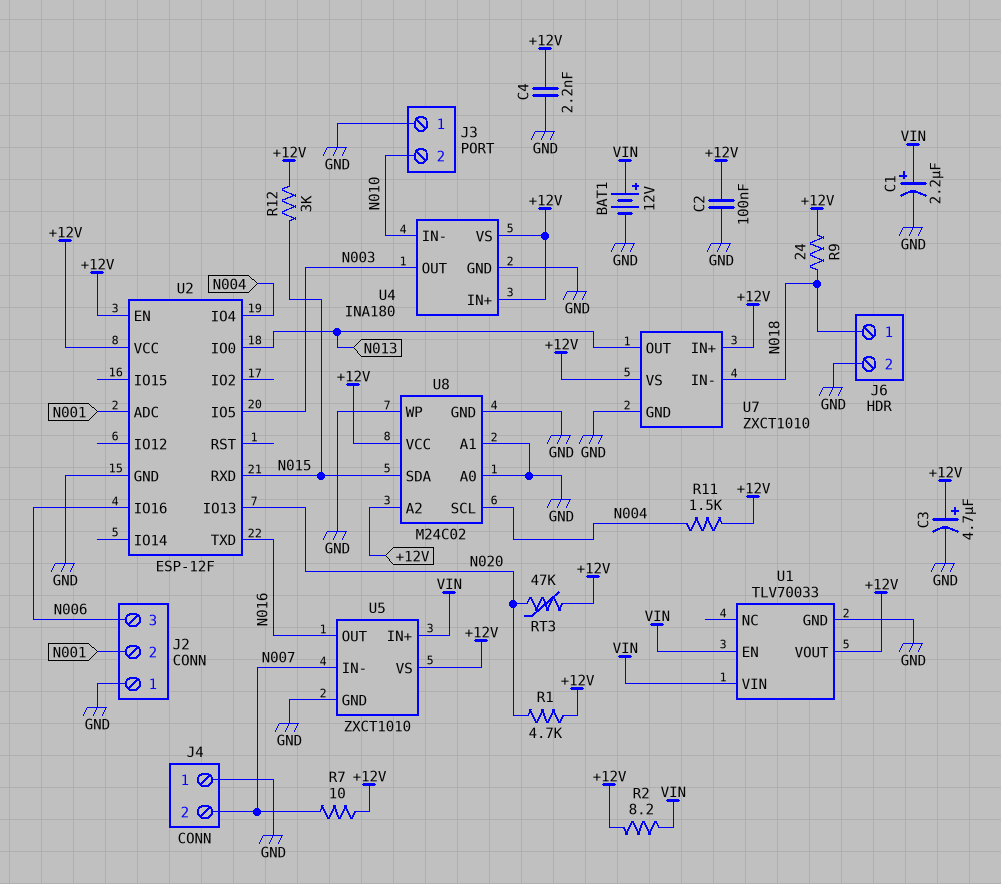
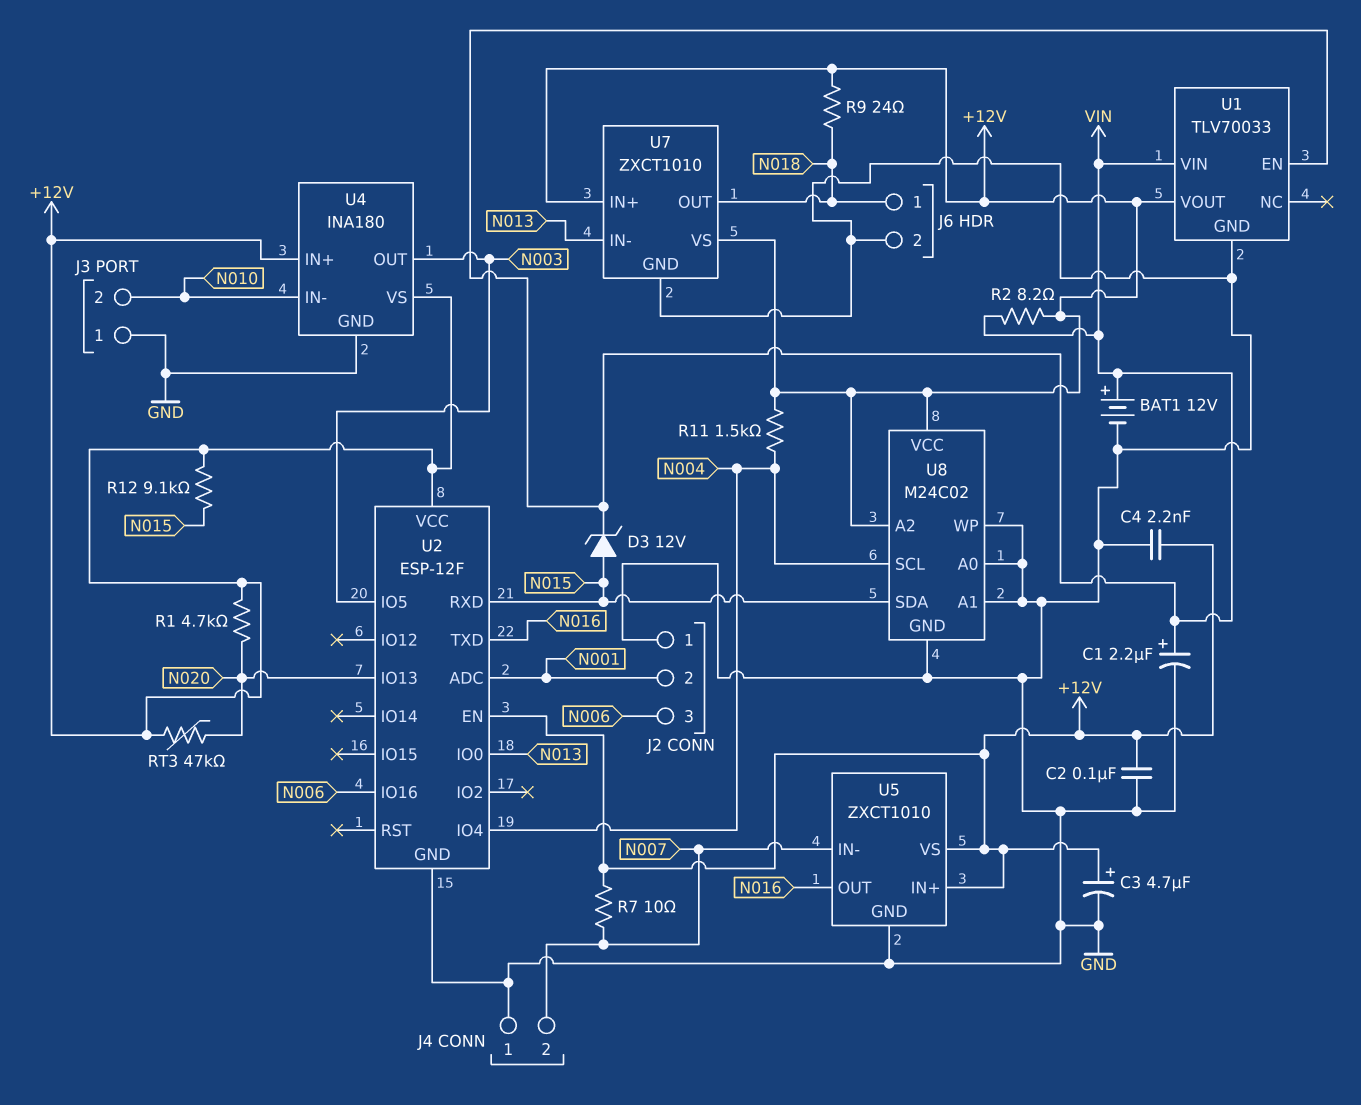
D3: none -> zener 12V (A N015, K VIN)
R12: 3k (+12V, N015) -> 9.1k (+12V, N015)
U5 pin IN+: VIN -> +12V
U7 pin IN-: N018 -> N013
U7 pin OUT: N013 -> N018

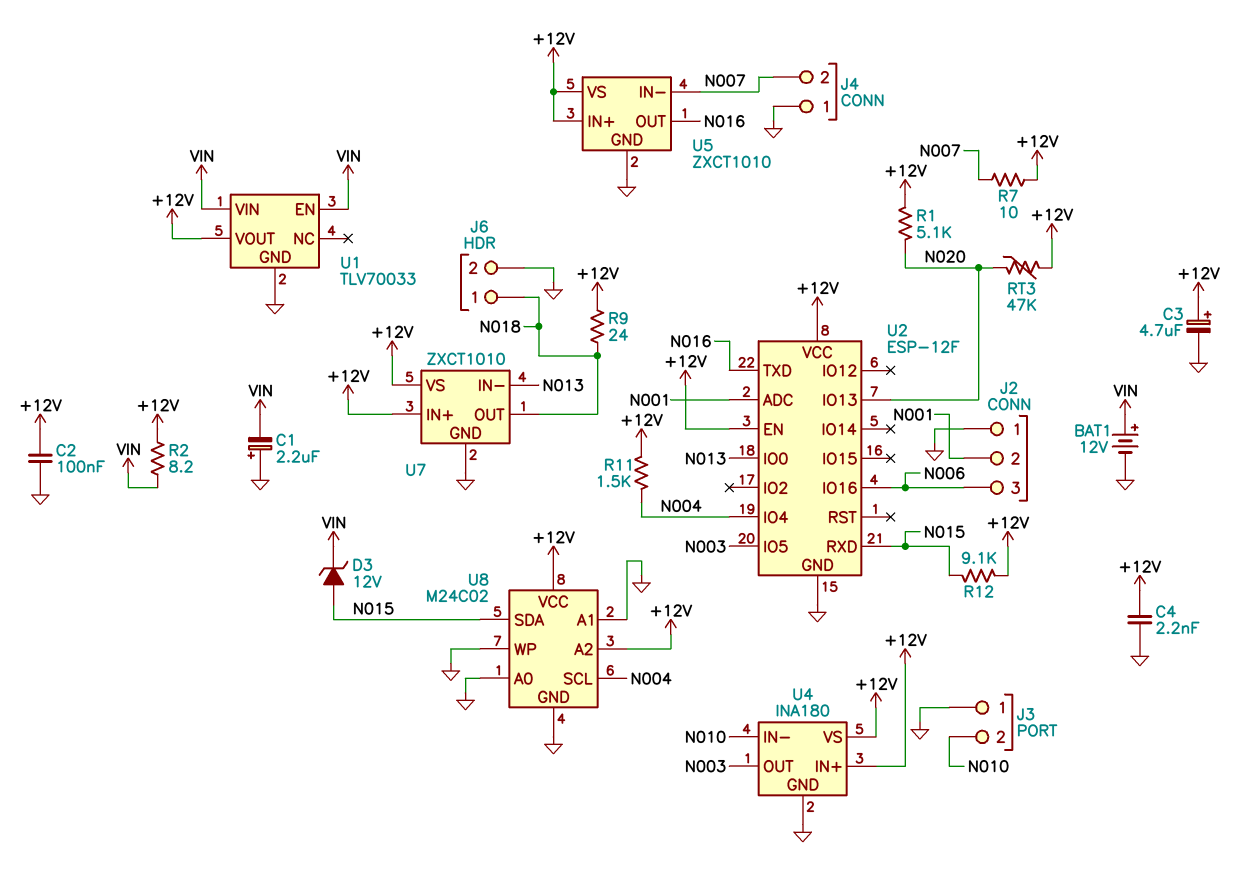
C1: 2.2uF (plus VIN, minus GND) -> 2.2uF (plus GND, minus VIN)
R1: 4.7k (+12V, N020) -> 5.1k (+12V, N020)

